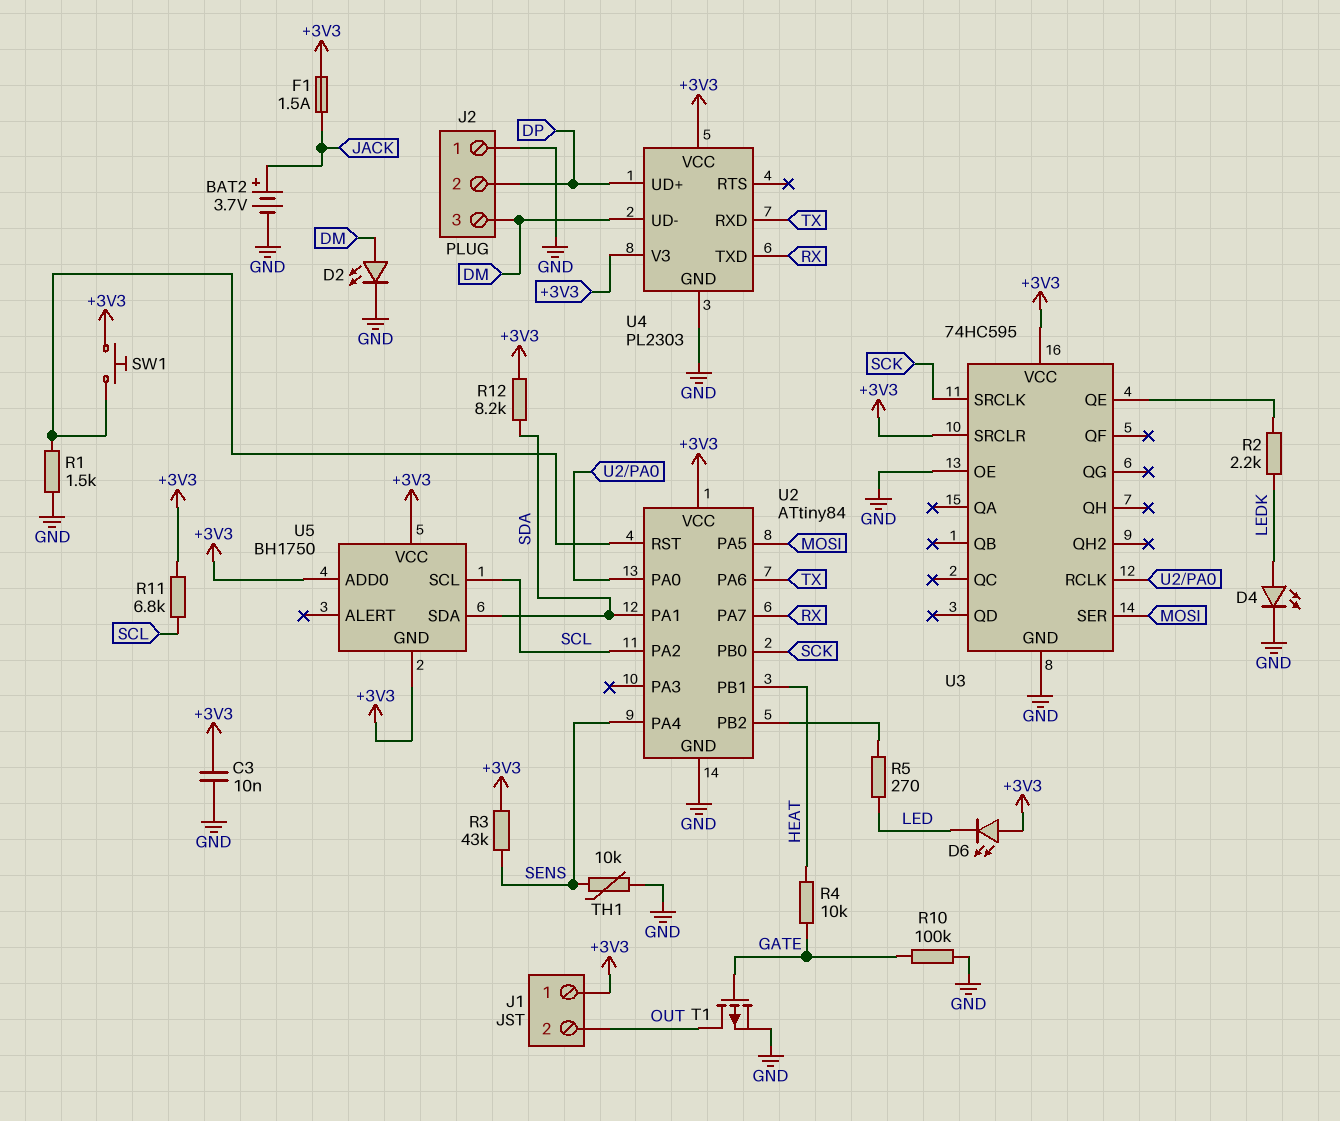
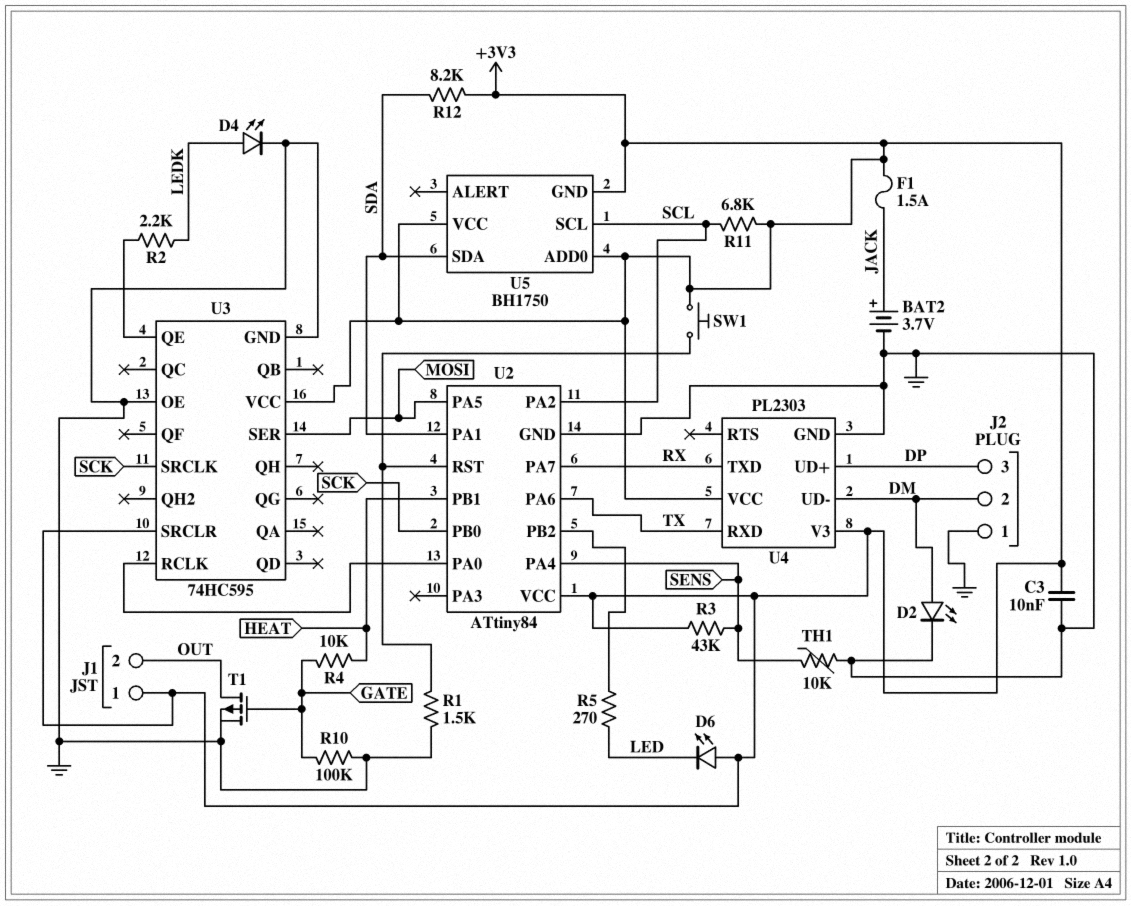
J2 pin 2: DP -> DM
J2 pin 3: DM -> DP

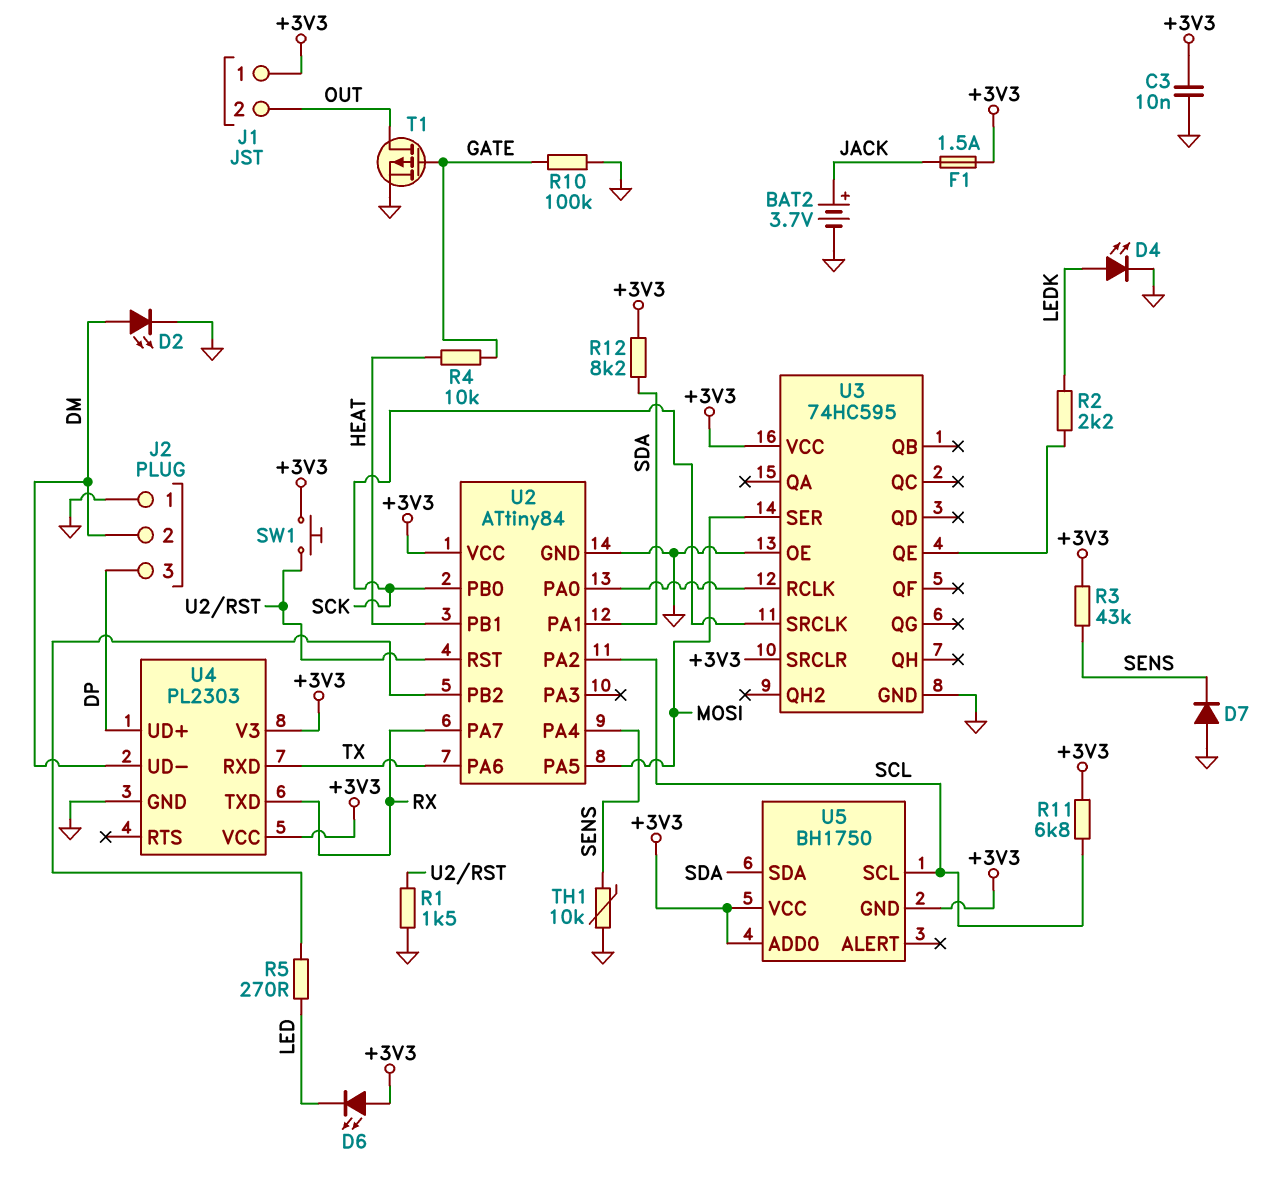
D7: none -> diode (A GND, K SENS)

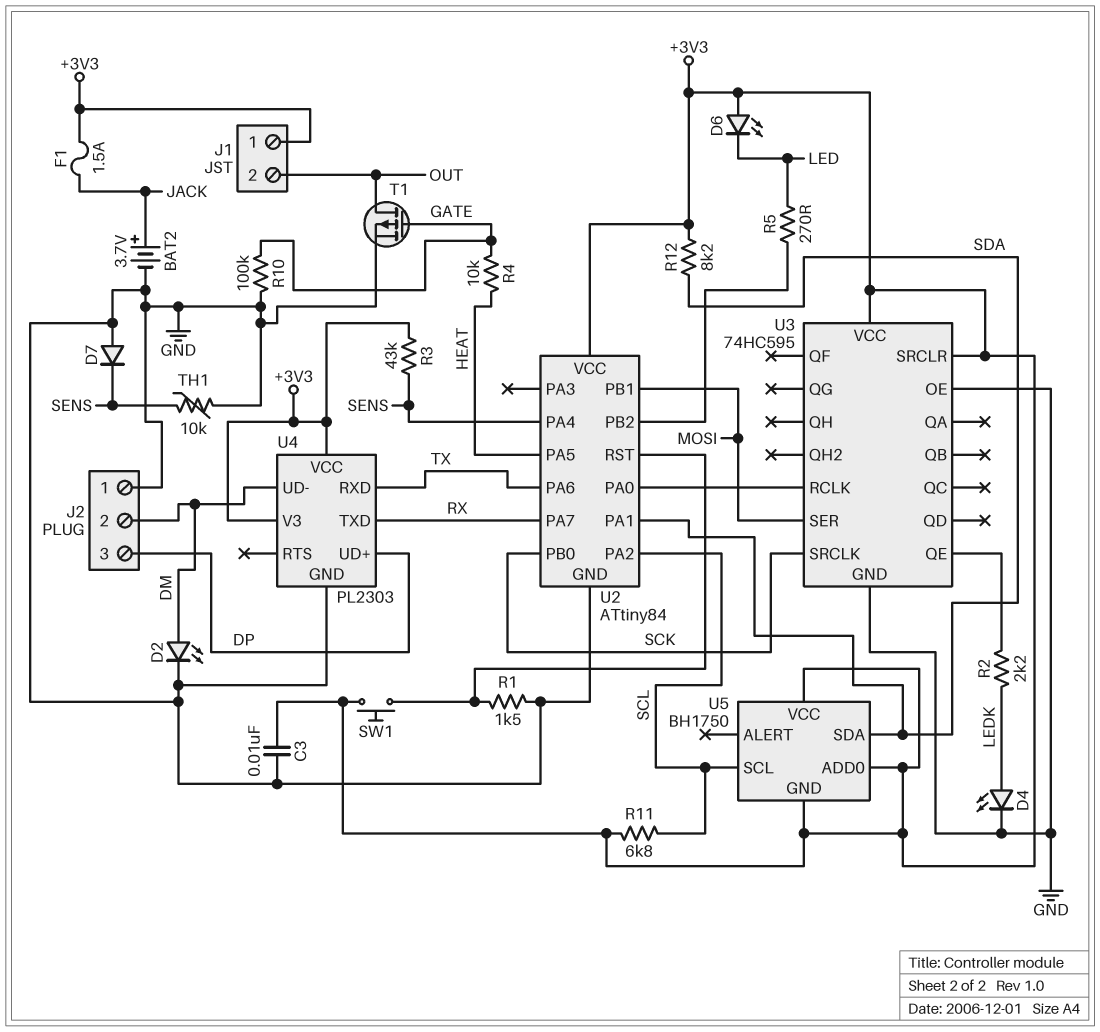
U2 pin PA5: MOSI -> HEAT
U2 pin PB1: HEAT -> MOSI

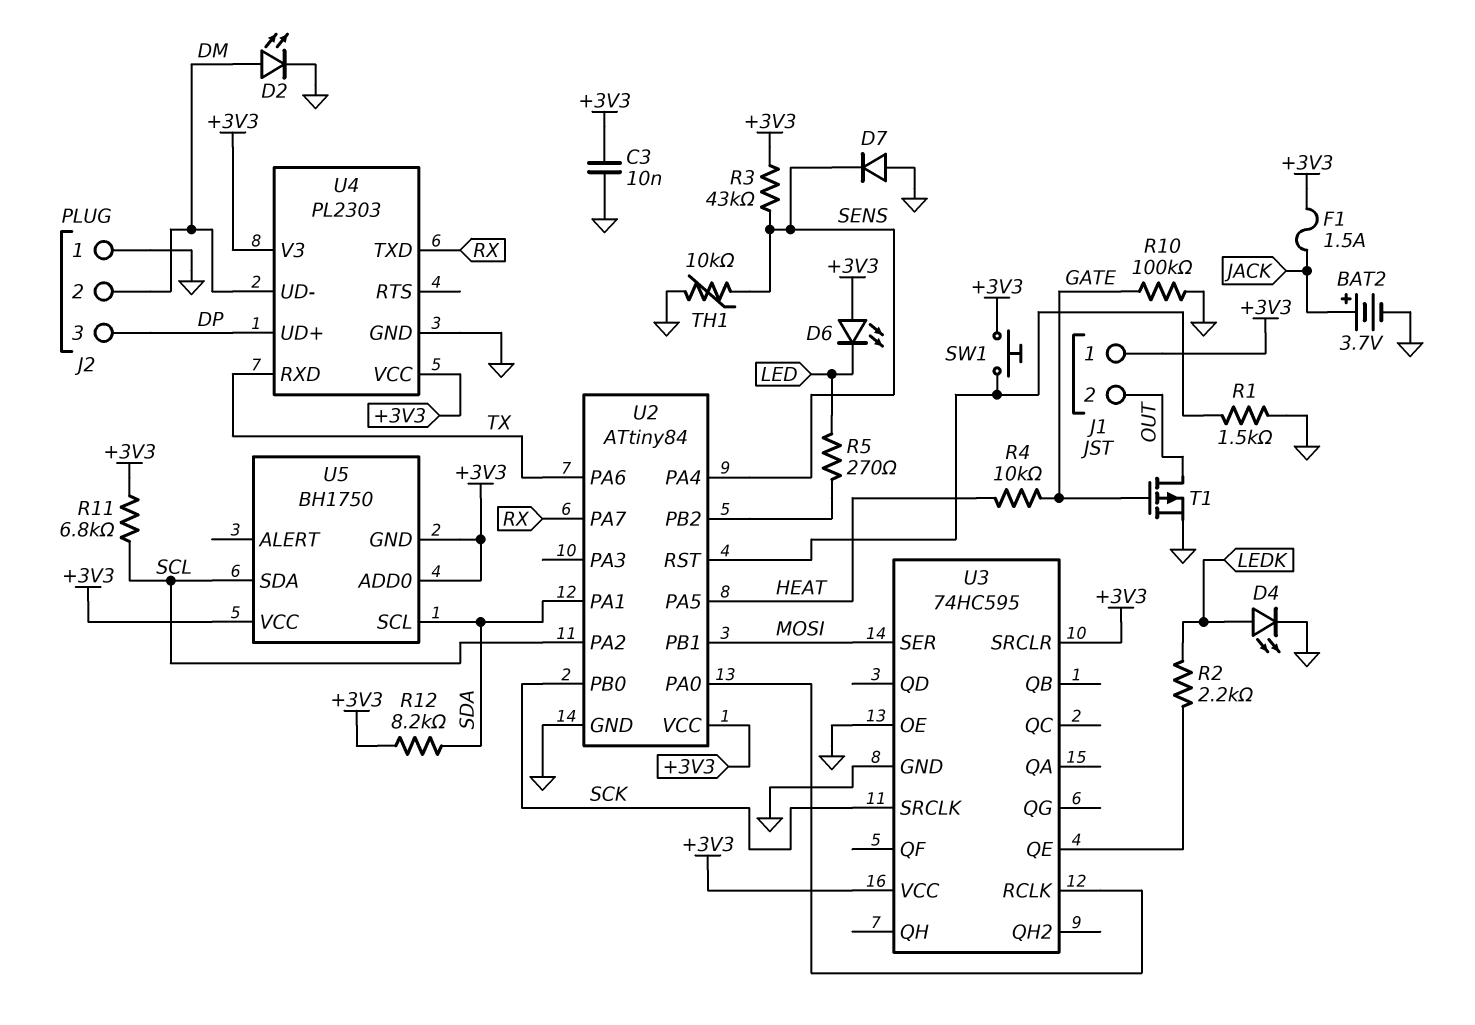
U5 pin SCL: SCL -> SDA
U5 pin SDA: SDA -> SCL

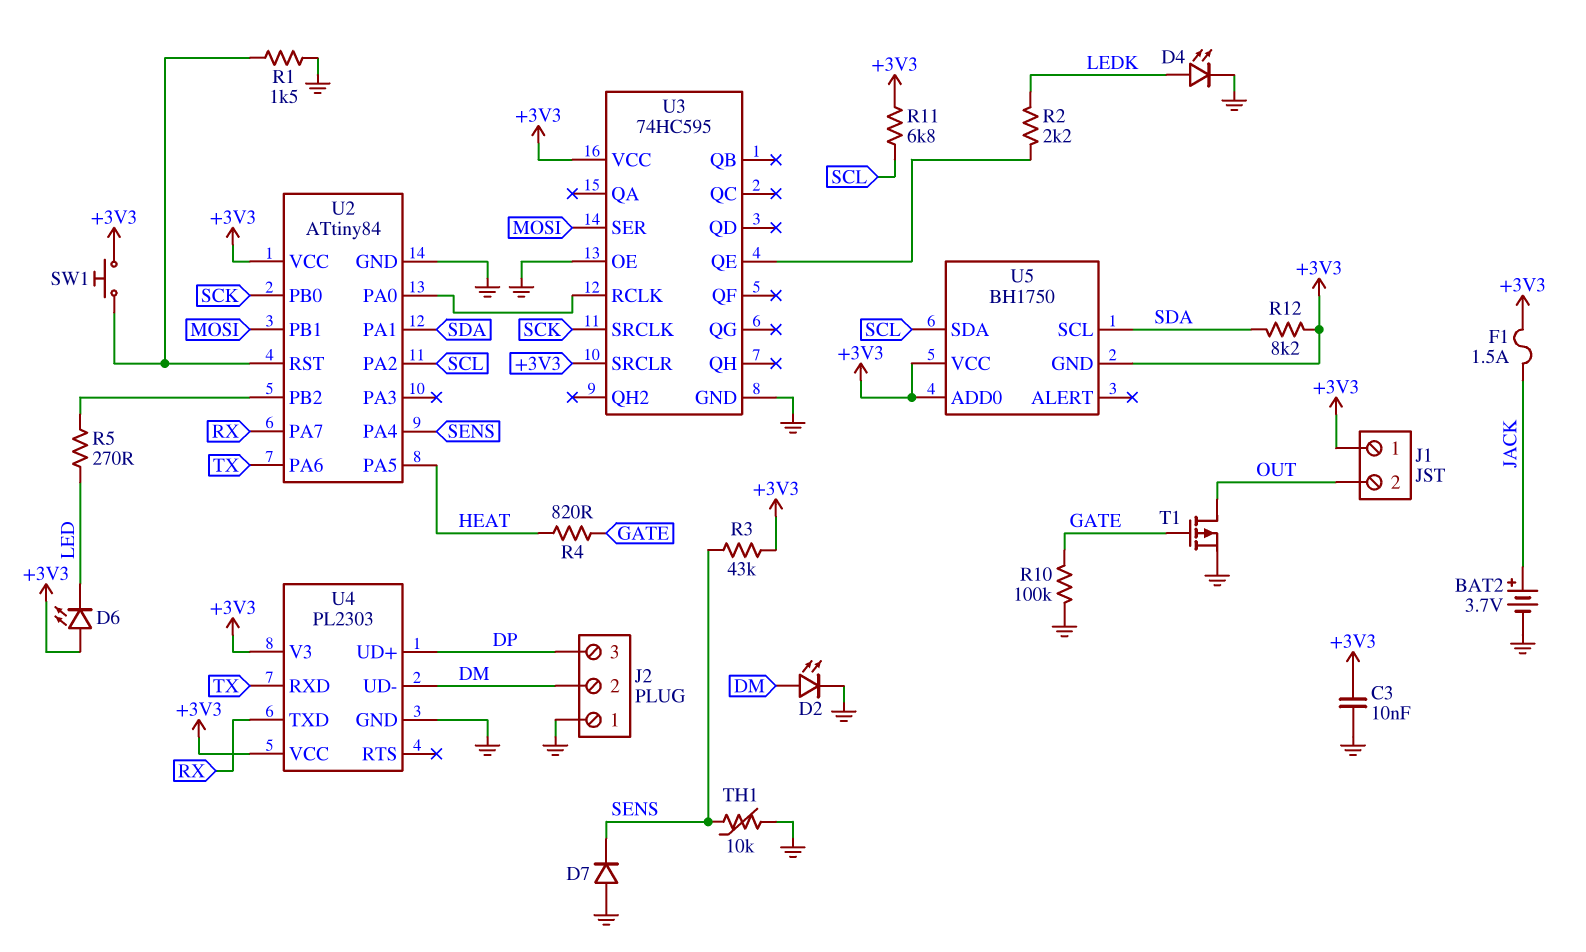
R4: 10k (GATE, HEAT) -> 820 (GATE, HEAT)

